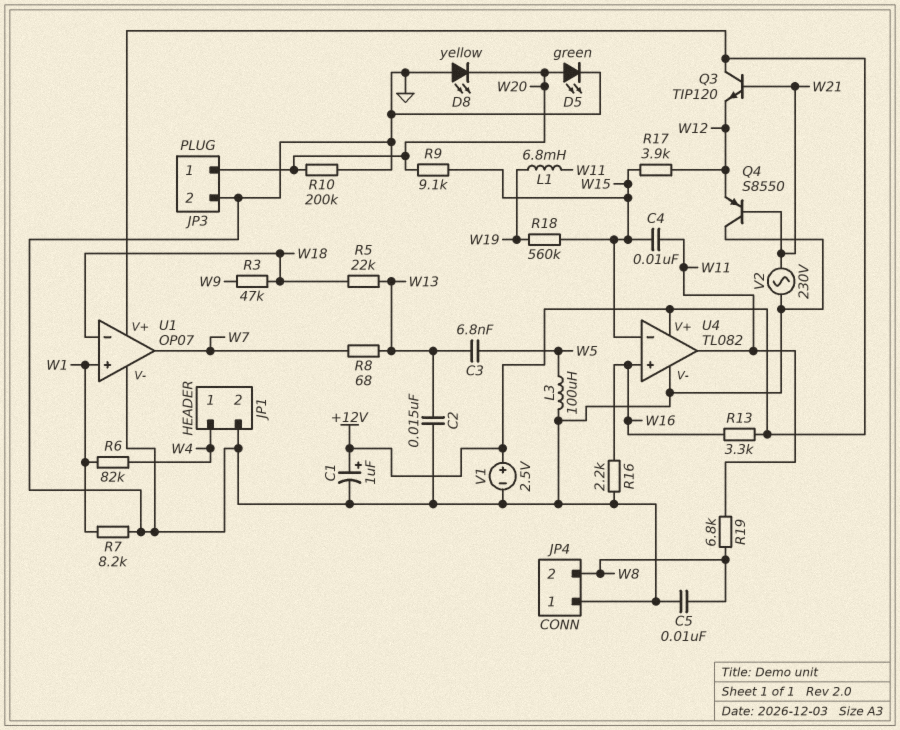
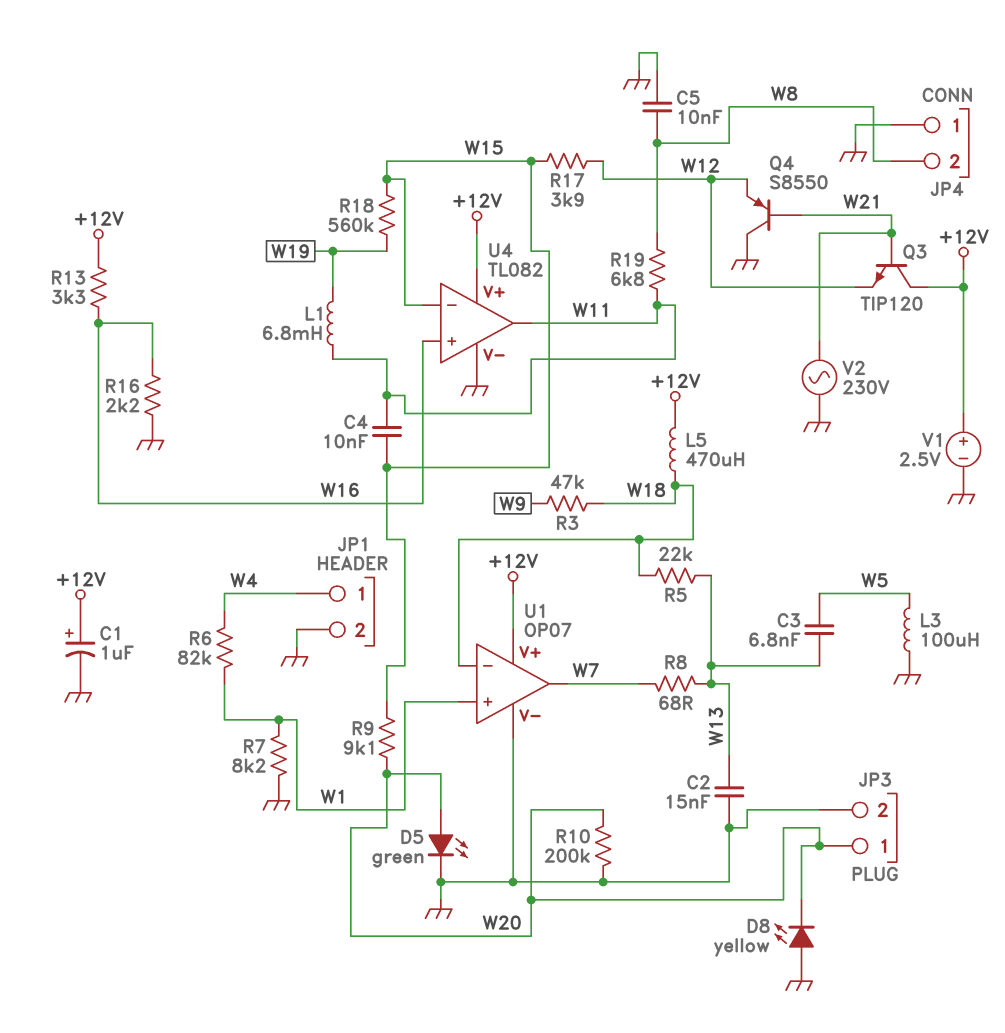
L5: none -> 470uH (+12V, W18)

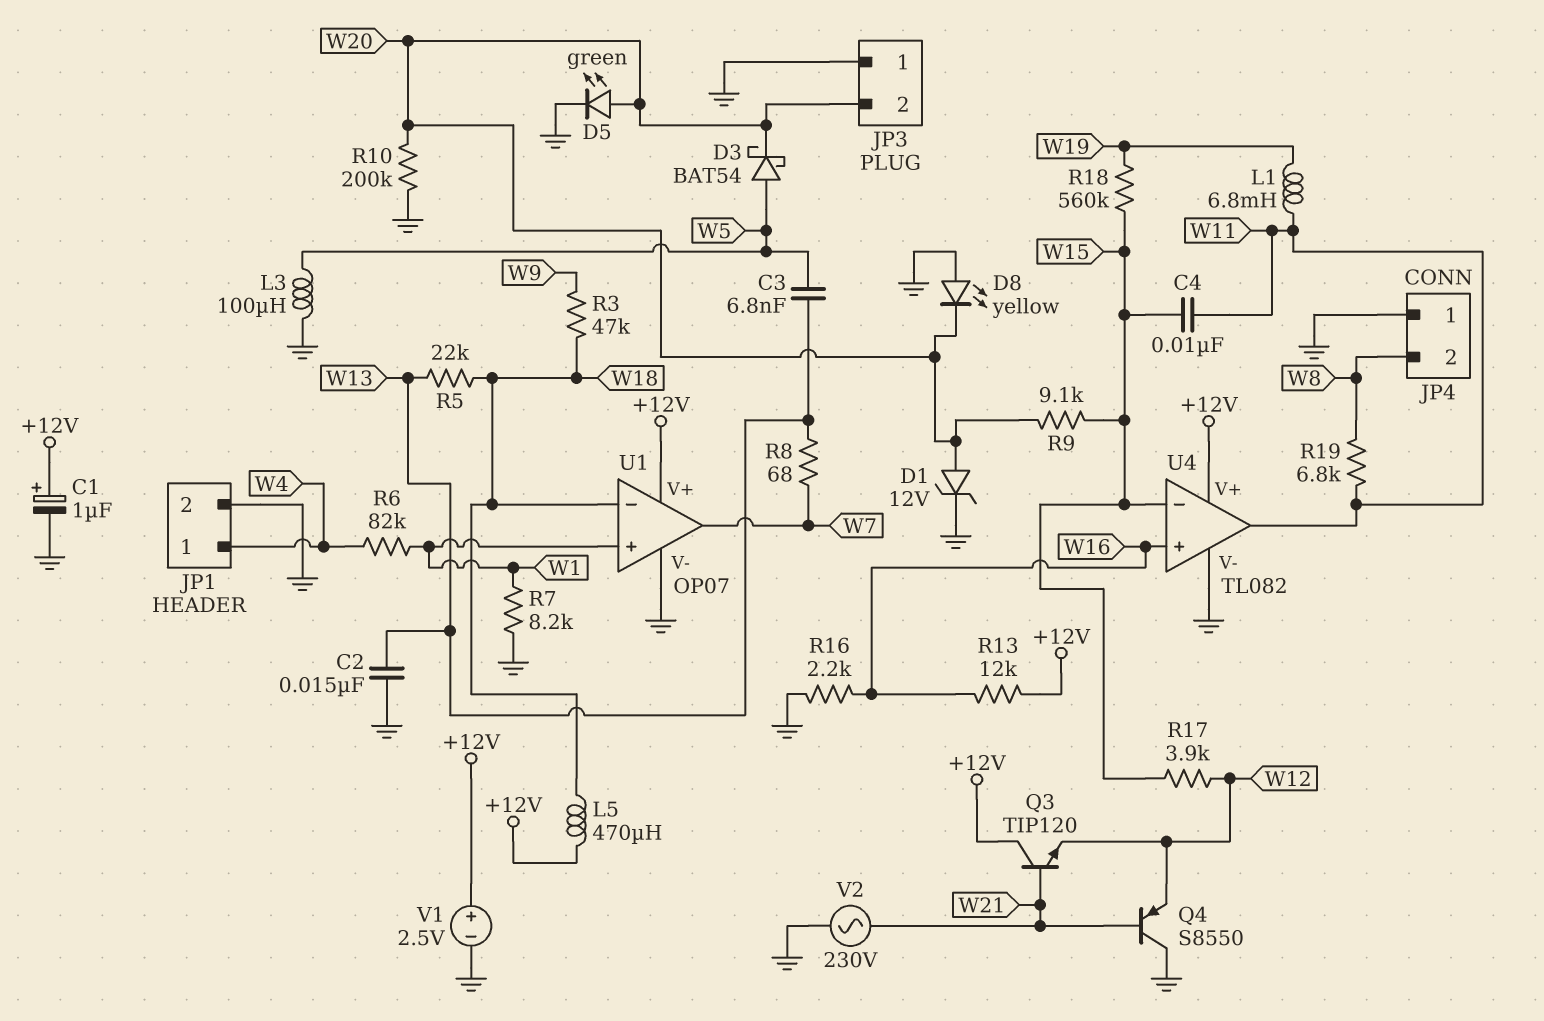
C5: 10nF (GND, W8) -> none
D1: none -> zener 12V (A W20, K GND)
D3: none -> schottky BAT54 (A W5, K W20)
JP3 pin 1: W20 -> GND
JP3 pin 2: GND -> W20
R13: 3.3k (+12V, W16) -> 12k (+12V, W16)

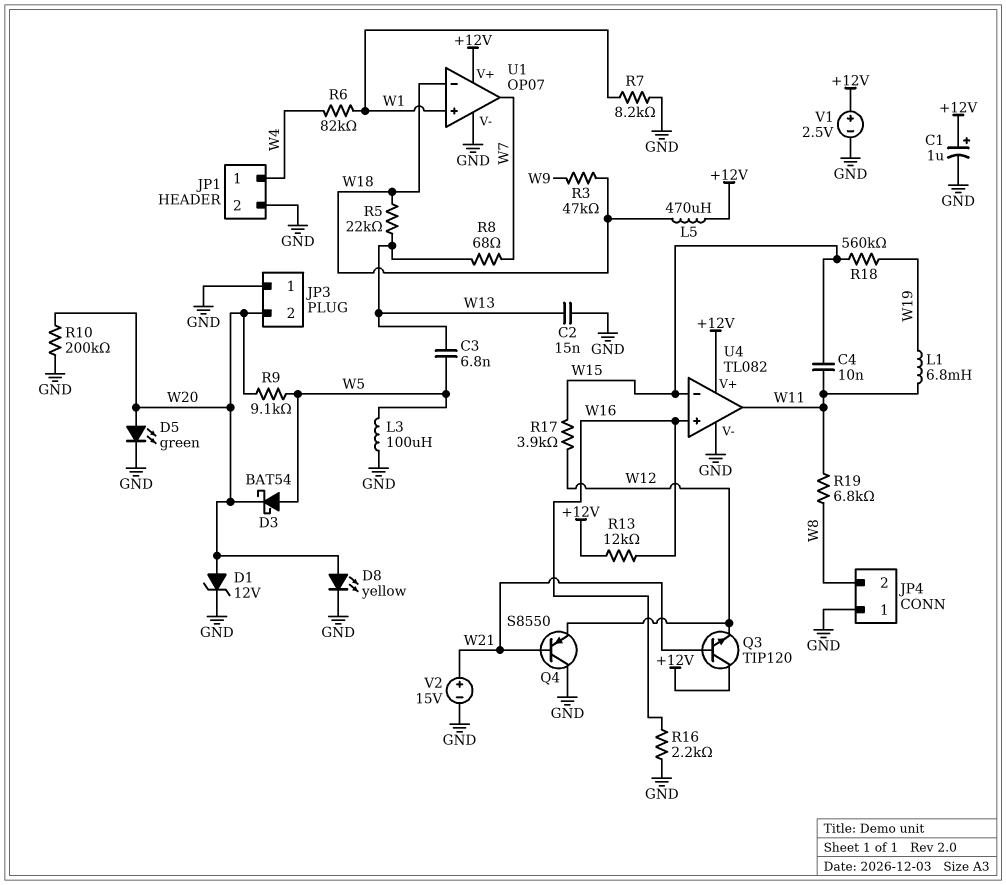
D8: LED yellow (A GND, K W20) -> LED yellow (A W20, K GND)
R9: 9.1k (W15, W20) -> 9.1k (W5, W20)
V2: AC 230V (GND, W21) -> 15V (plus W21, minus GND)

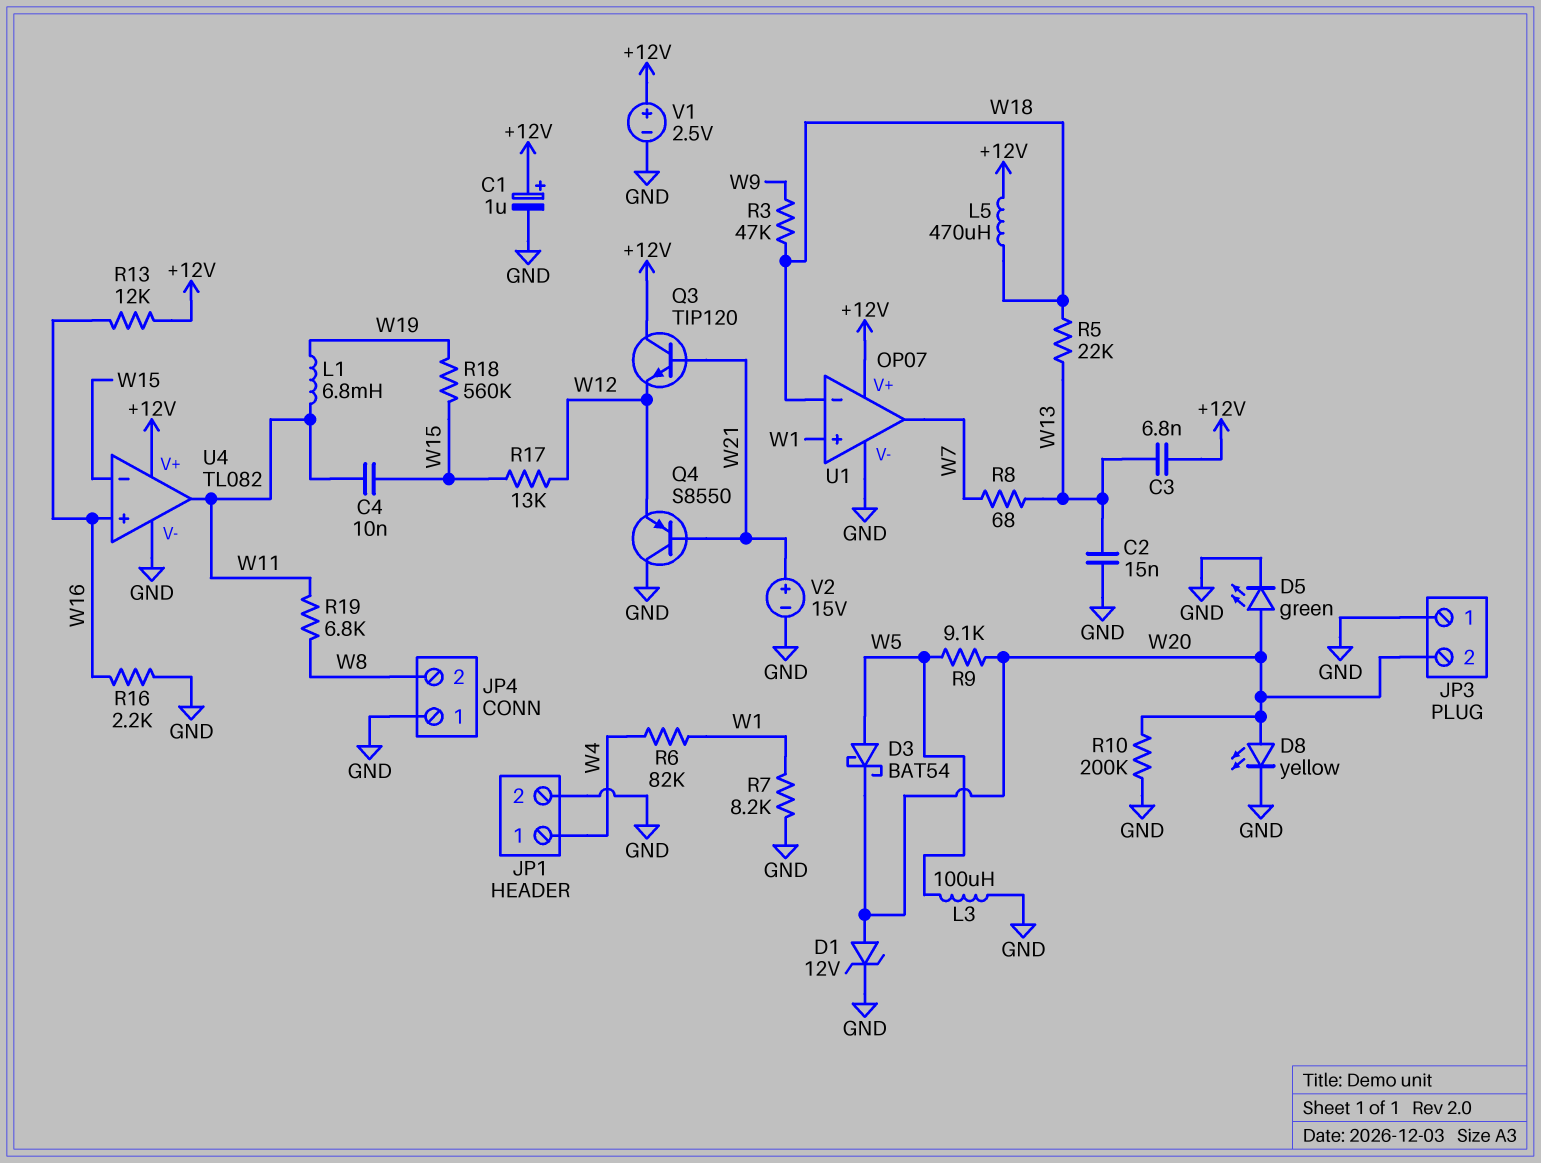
C3: 6.8nF (W5, W13) -> 6.8nF (+12V, W13)
R17: 3.9k (W12, W15) -> 13k (W12, W15)

